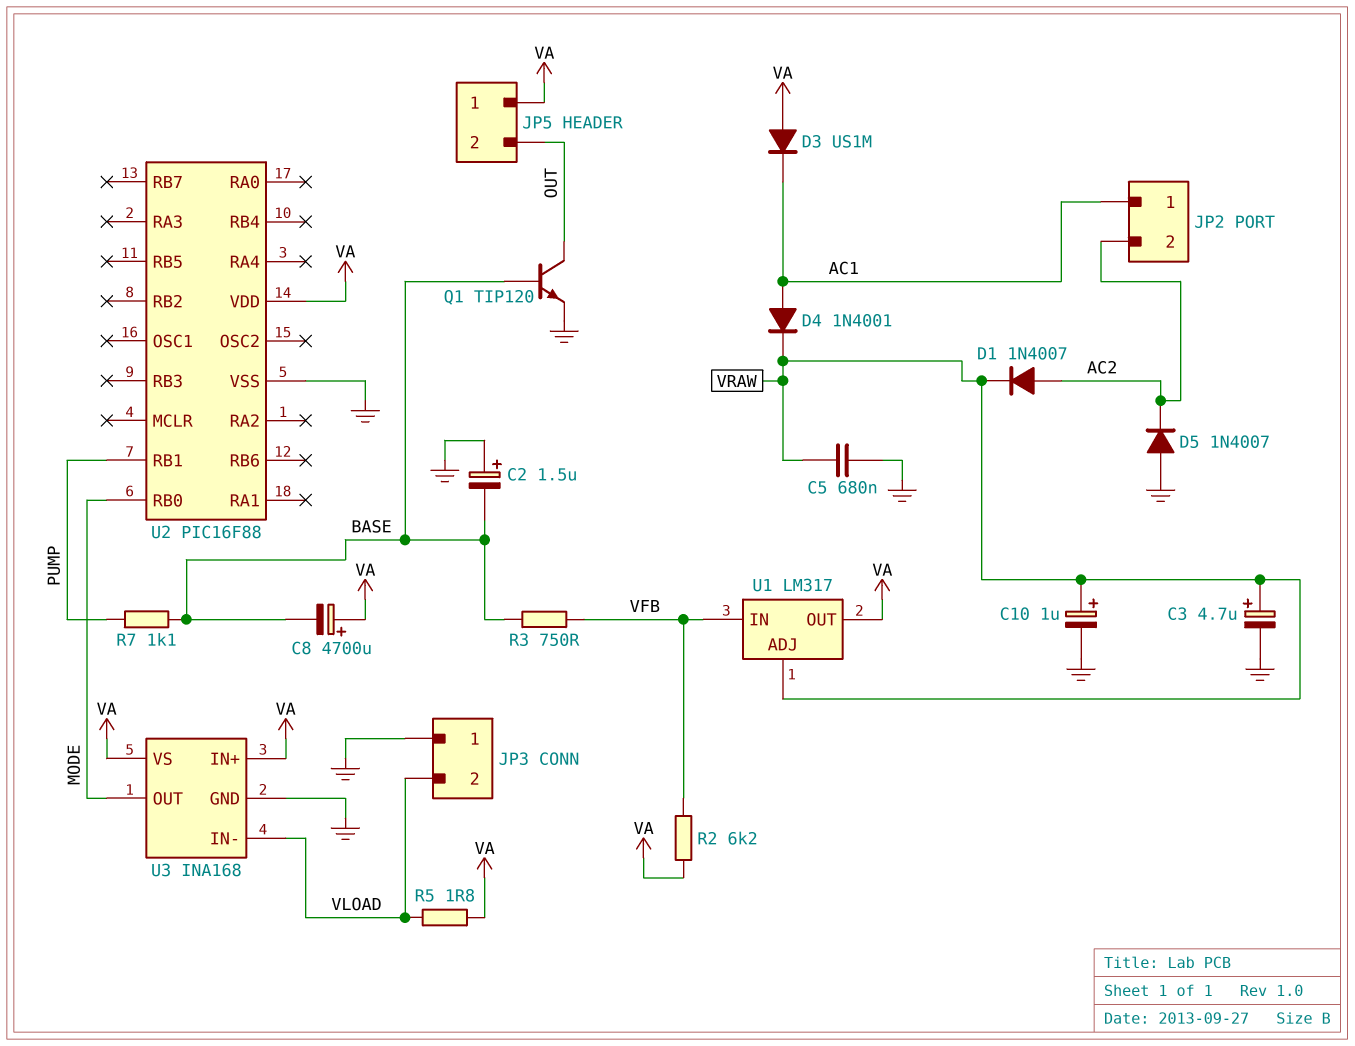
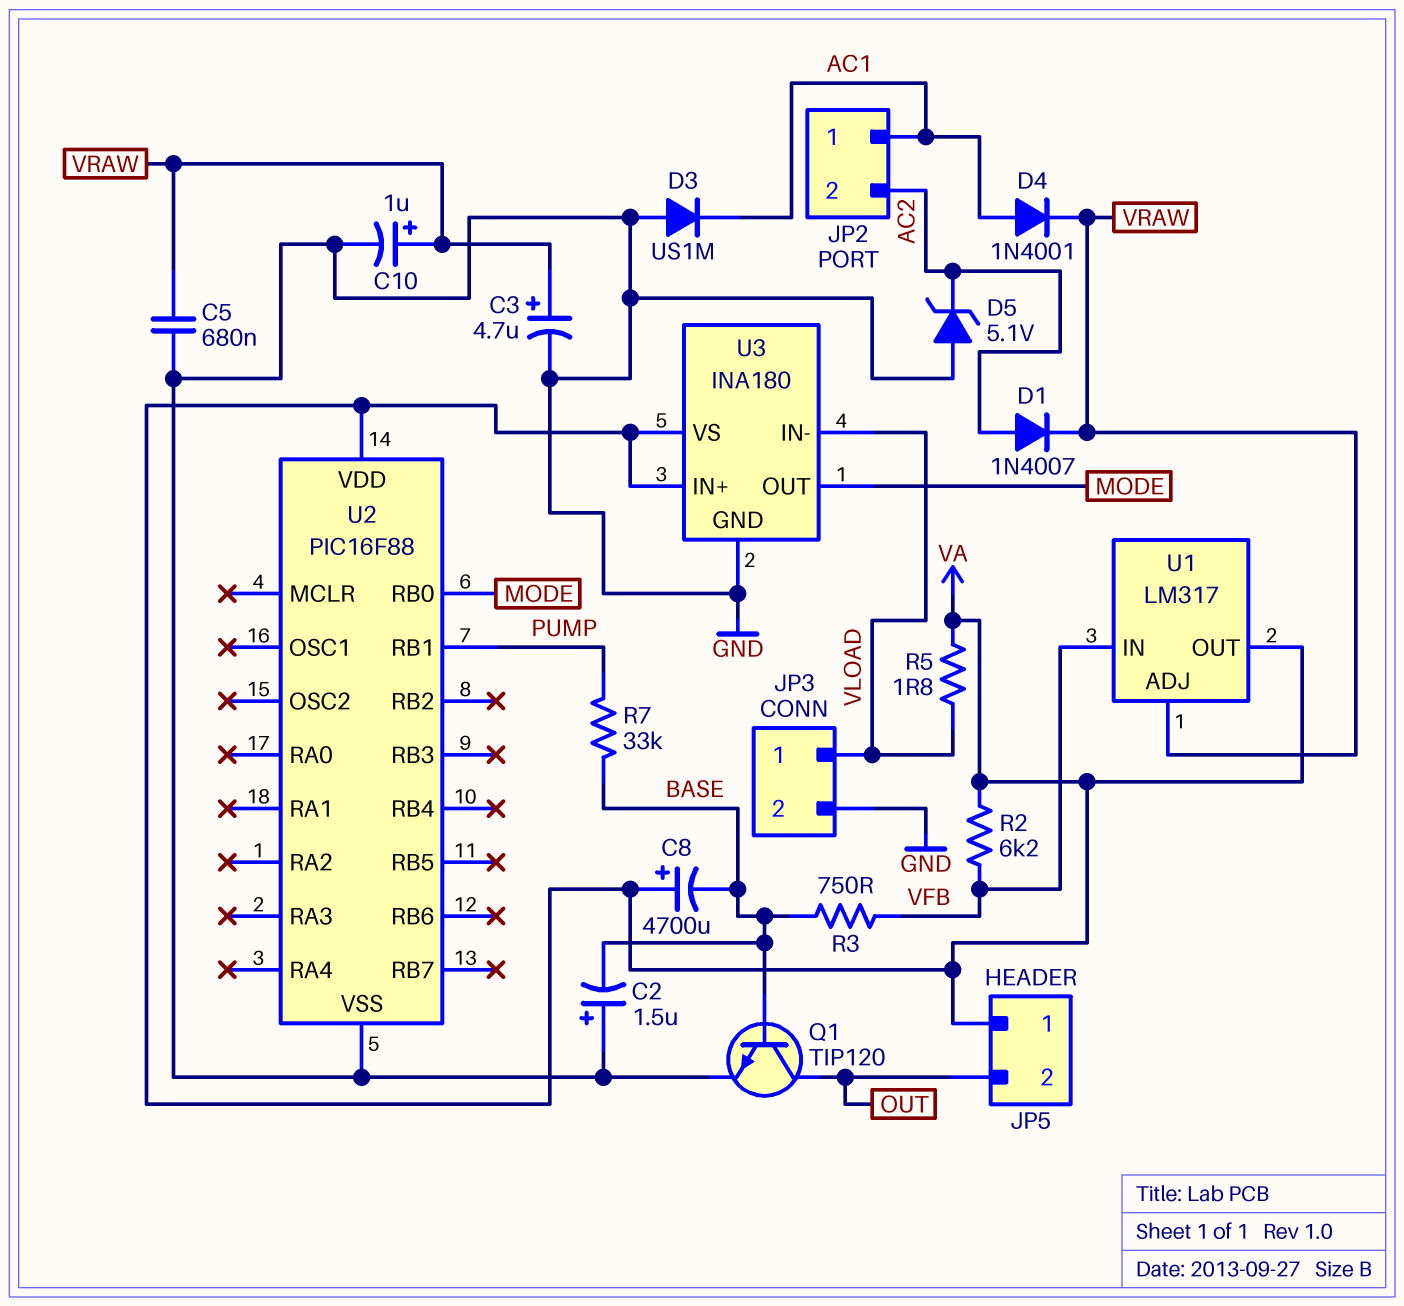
D3: diode US1M (A VA, K AC1) -> diode US1M (A GND, K AC1)
D5: diode 1N4007 (A GND, K AC2) -> zener 5.1V (A GND, K AC2)
JP3 pin 1: GND -> VLOAD
JP3 pin 2: VLOAD -> GND
R7: 1.1k (BASE, PUMP) -> 33k (BASE, PUMP)
U3: INA168 -> INA180

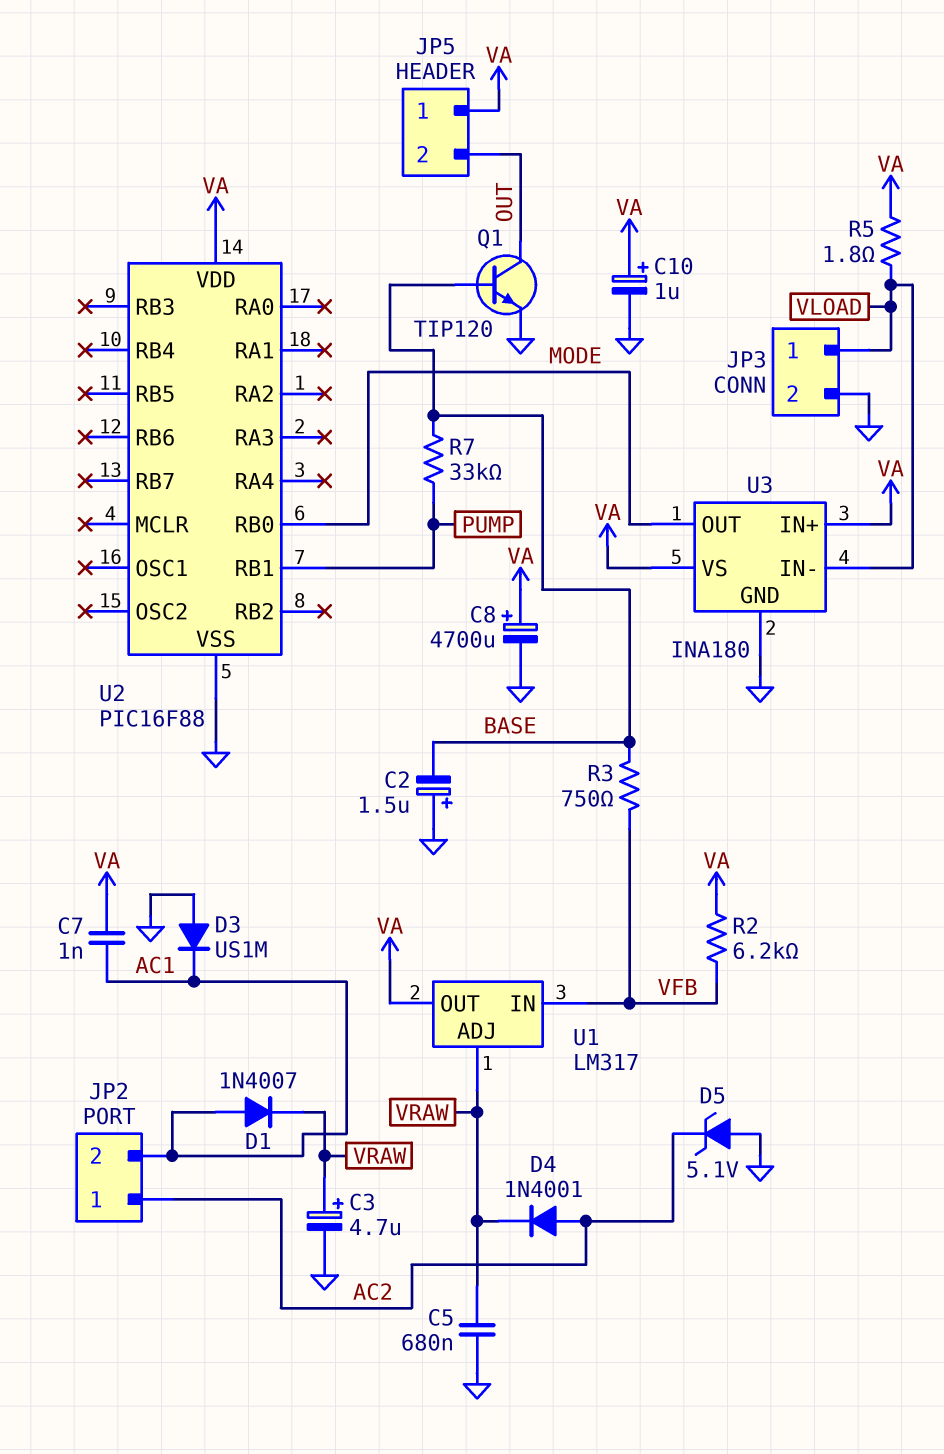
C7: none -> 1nF (AC1, VA)
C8: 4700uF (plus VA, minus BASE) -> 4700uF (plus VA, minus GND)
C10: 1uF (plus VRAW, minus GND) -> 1uF (plus VA, minus GND)
D1: diode 1N4007 (A AC2, K VRAW) -> diode 1N4007 (A AC1, K VRAW)
D4: diode 1N4001 (A AC1, K VRAW) -> diode 1N4001 (A AC2, K VRAW)
JP2 pin 1: AC1 -> AC2
JP2 pin 2: AC2 -> AC1

